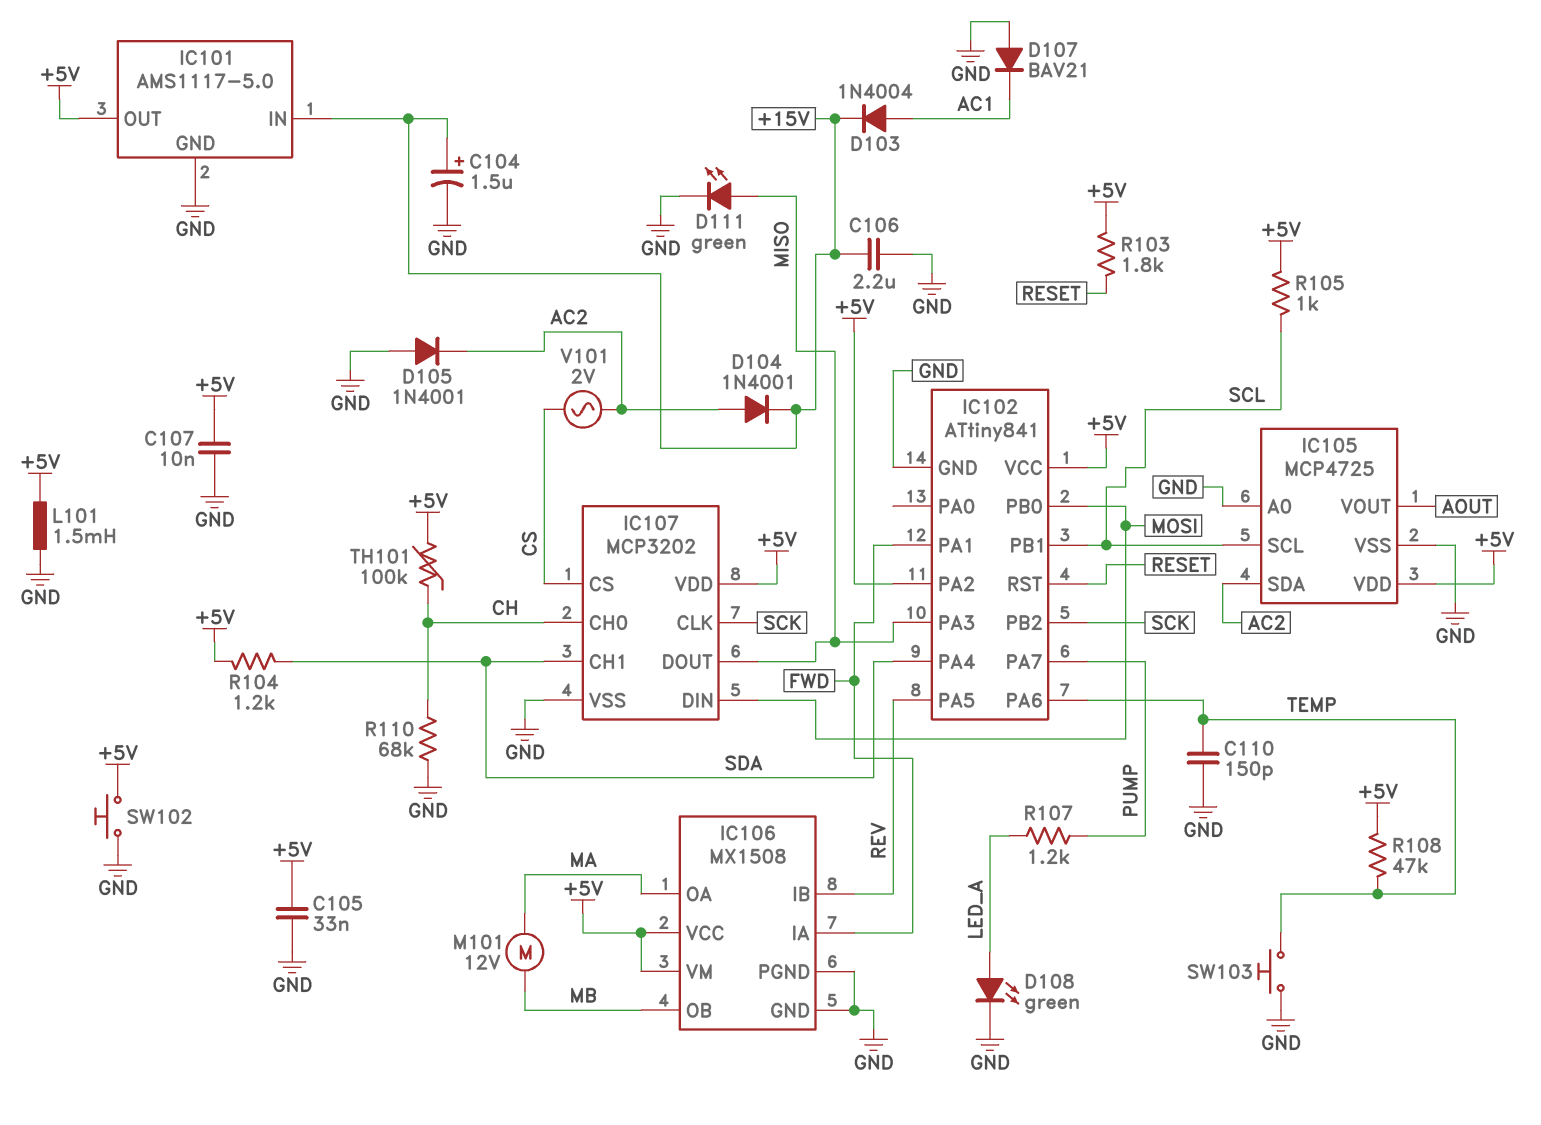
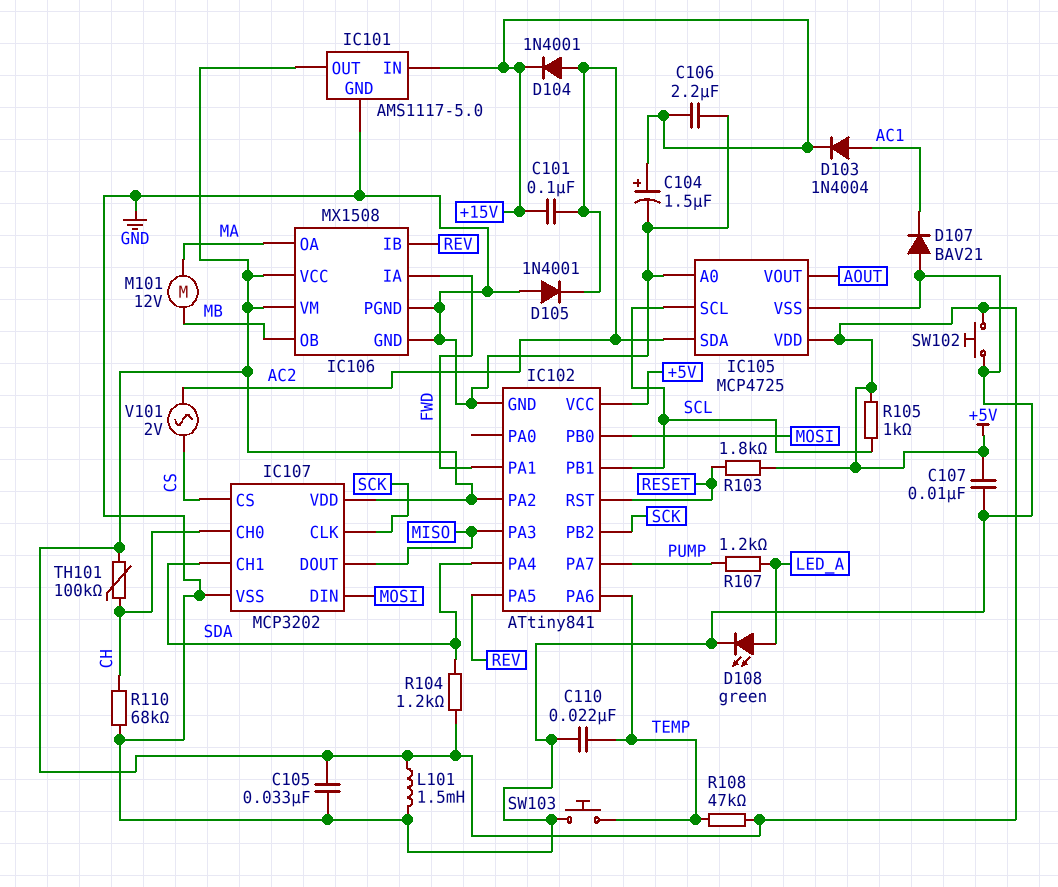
C101: none -> 100nF (+15V, AC2)
C110: 150pF (GND, TEMP) -> 22nF (GND, TEMP)
D111: LED green (A MISO, K GND) -> none

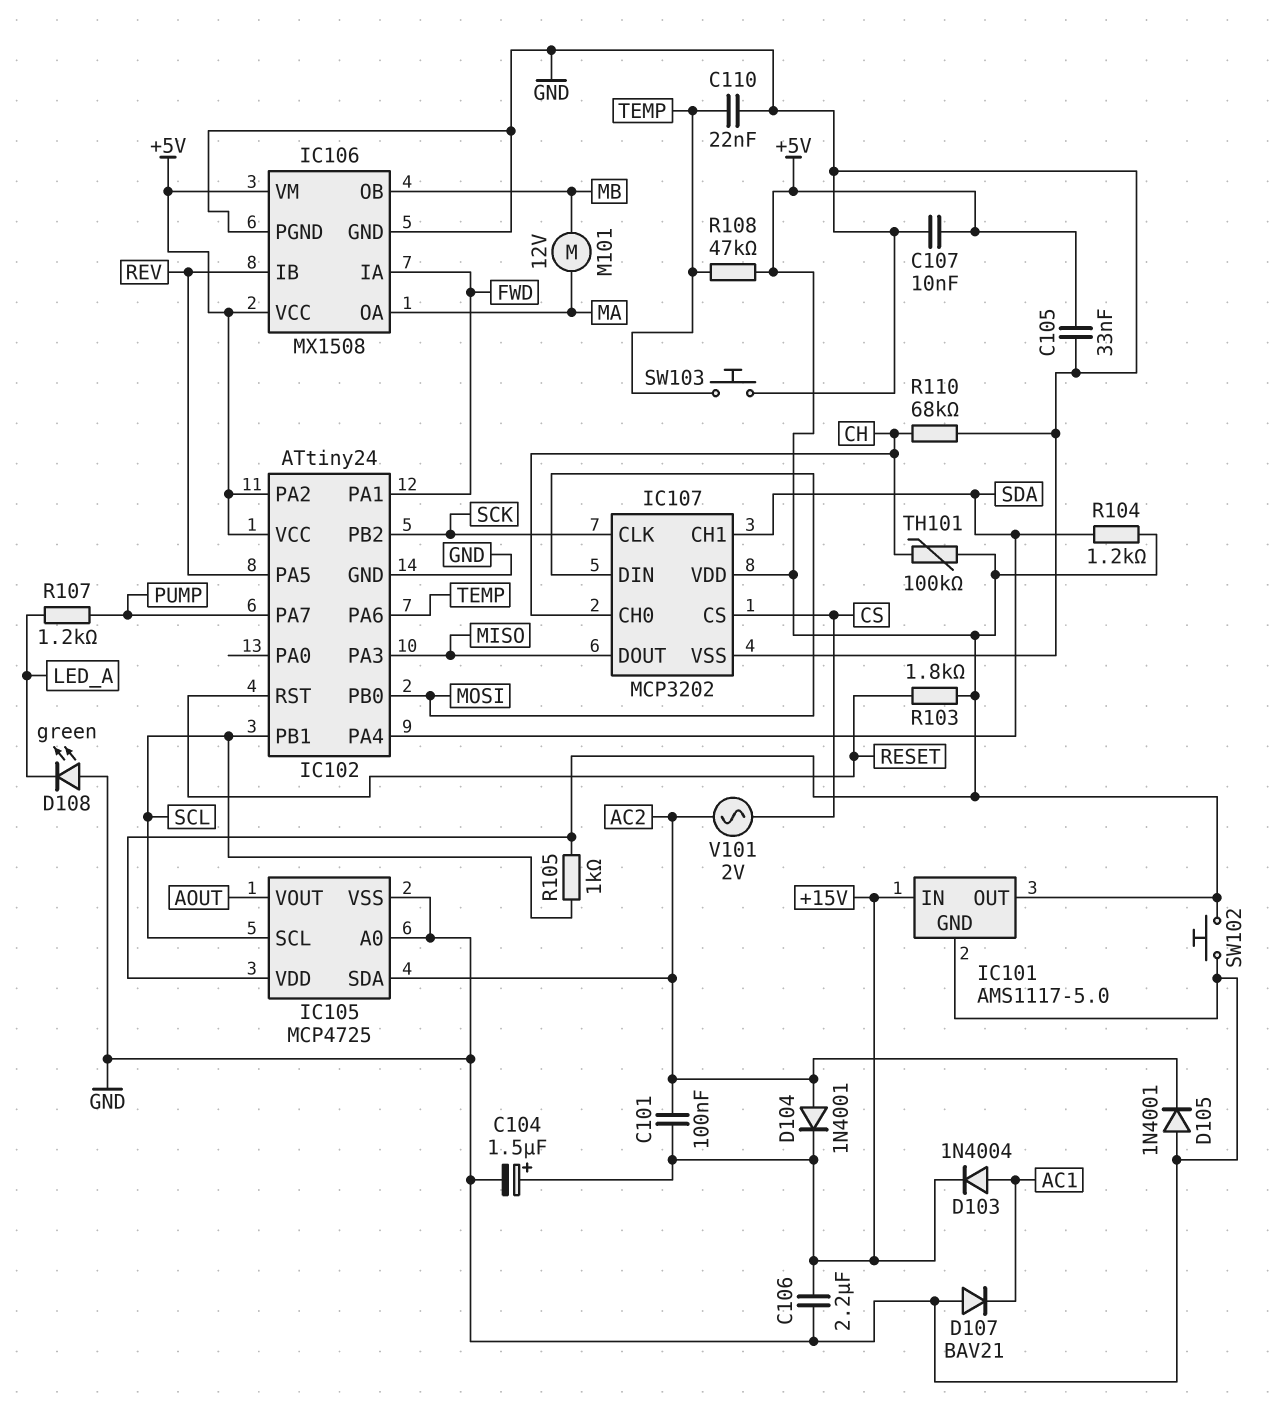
D108: LED green (A LED_A, K GND) -> LED green (A GND, K LED_A)
IC102: ATtiny841 -> ATtiny24
L101: 1.5mH (+5V, GND) -> none

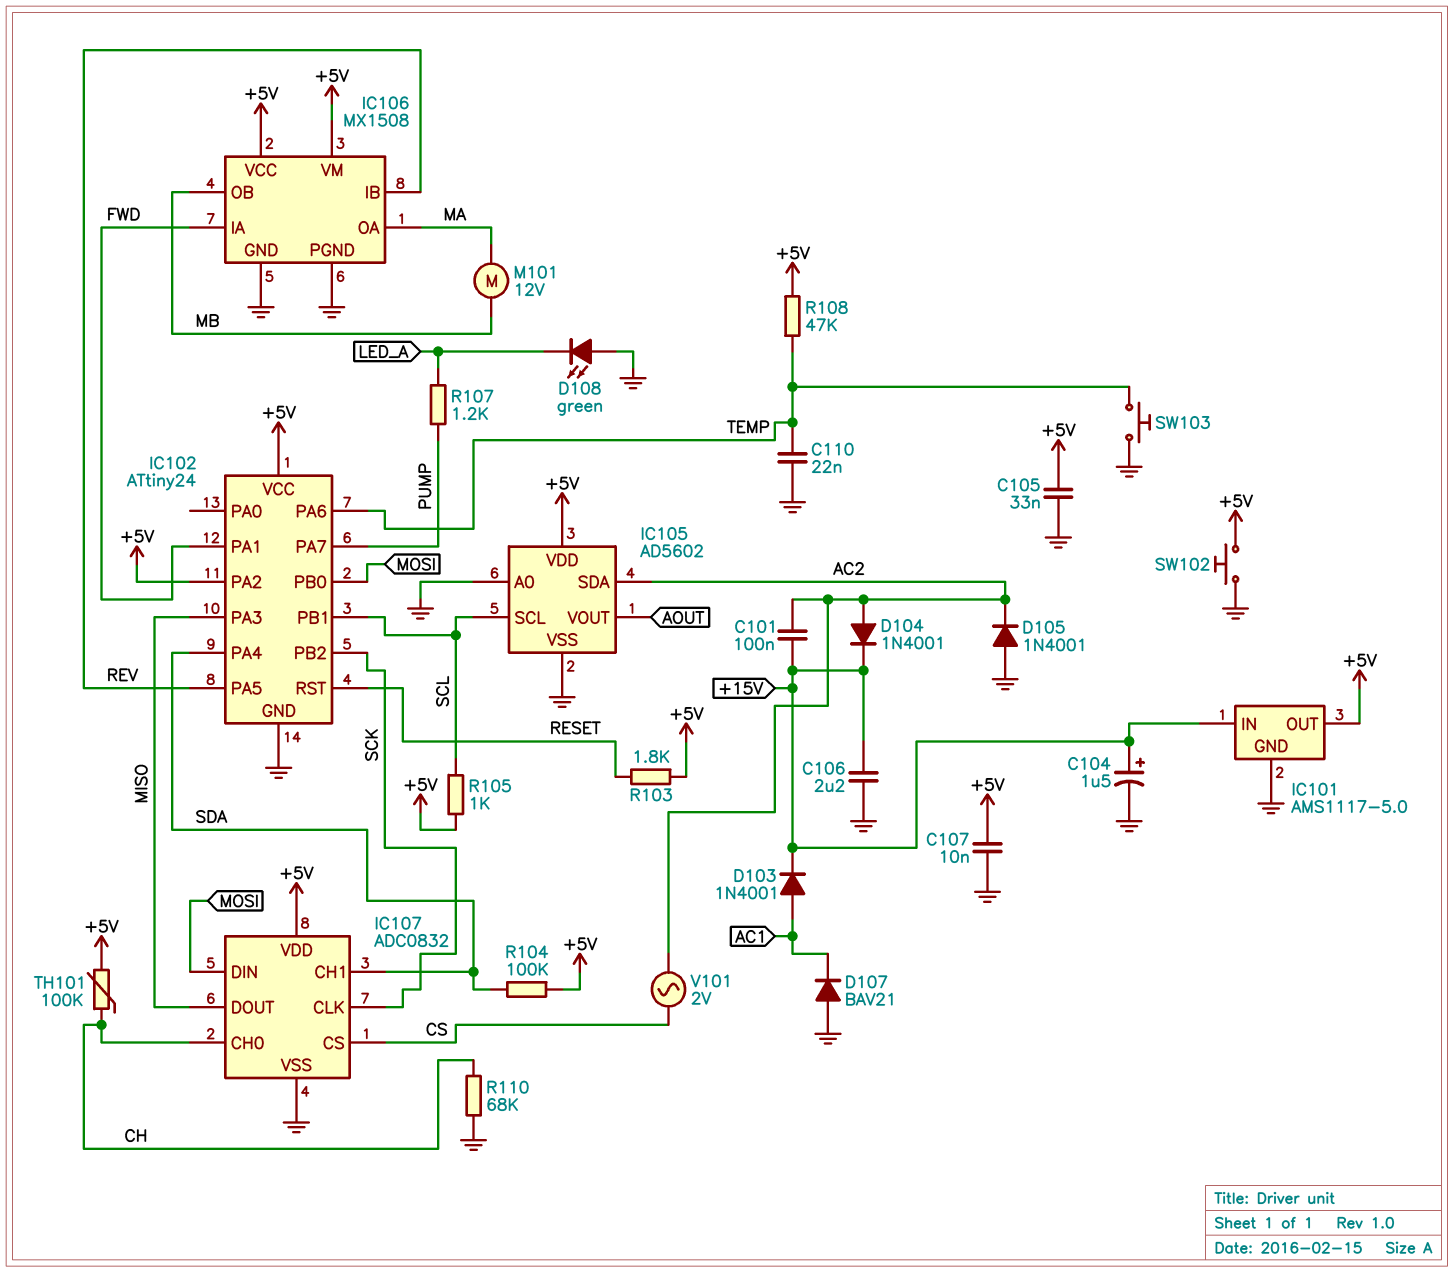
D103: diode 1N4004 (A AC1, K +15V) -> diode 1N4001 (A AC1, K +15V)
IC105: MCP4725 -> AD5602
IC107: MCP3202 -> ADC0832
R104: 1.2k (+5V, SDA) -> 100k (+5V, SDA)

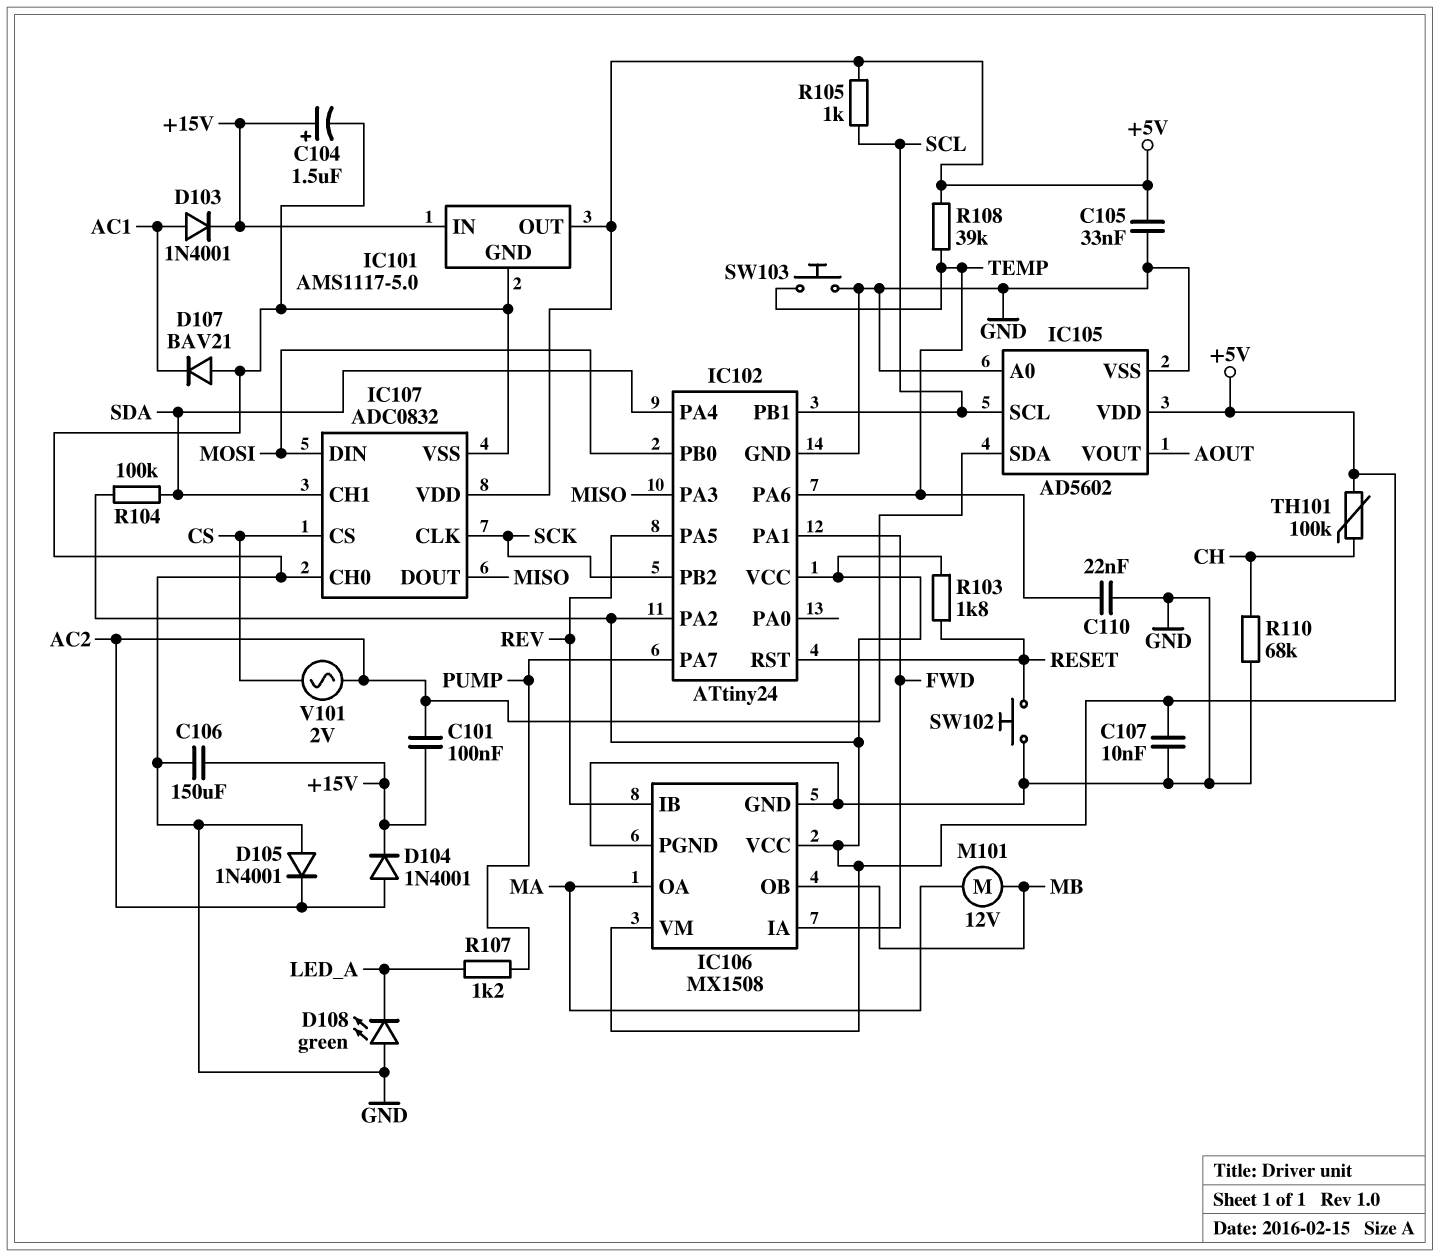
C106: 2.2uF (+15V, GND) -> 150uF (+15V, GND)
IC107 pin CH0: CH -> GND
R108: 47k (+5V, TEMP) -> 39k (+5V, TEMP)
SW102: button (+5V, GND) -> button (GND, RESET)

